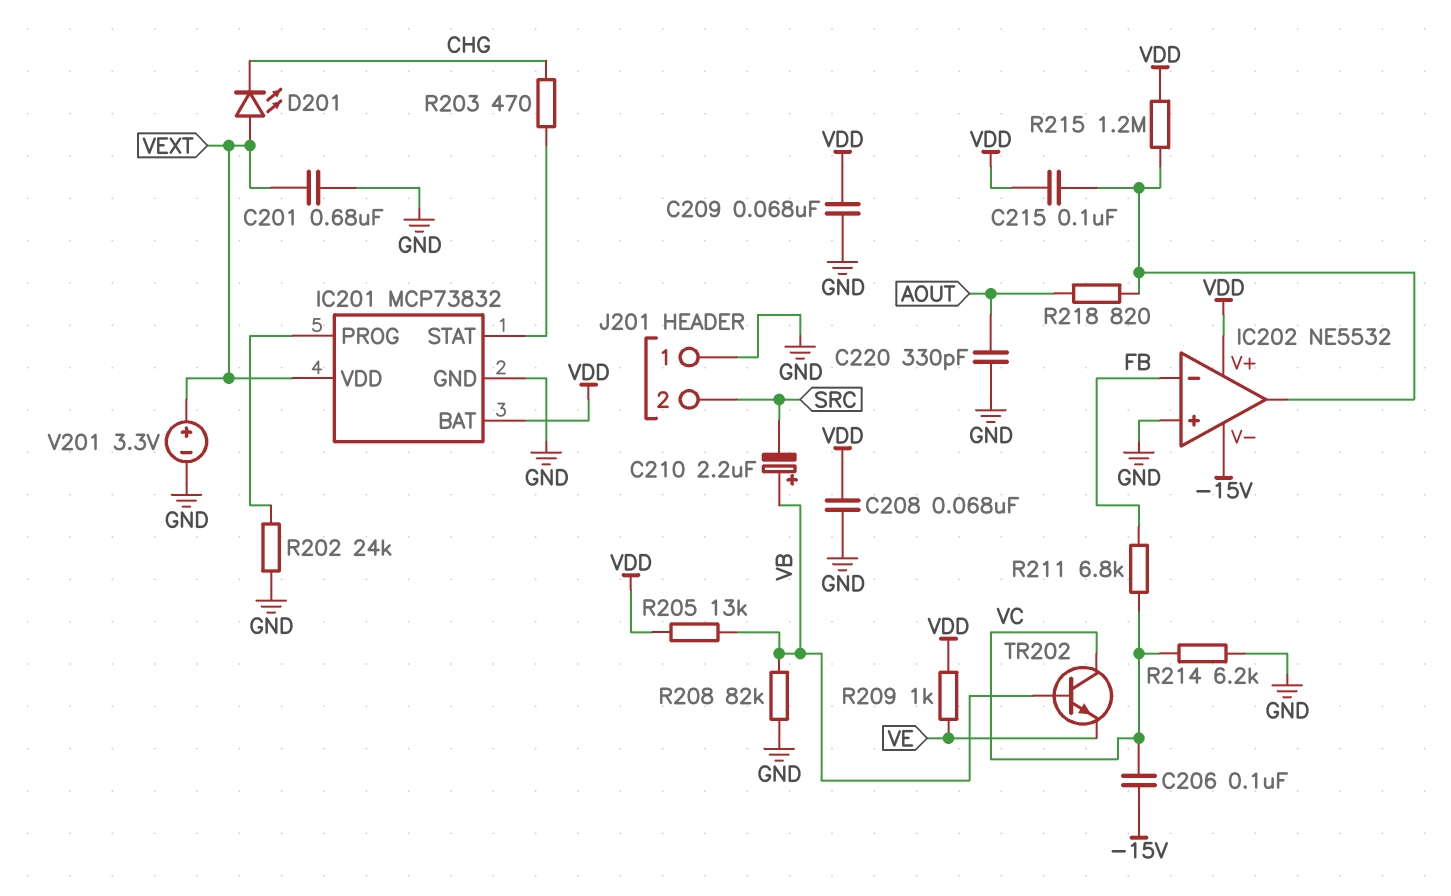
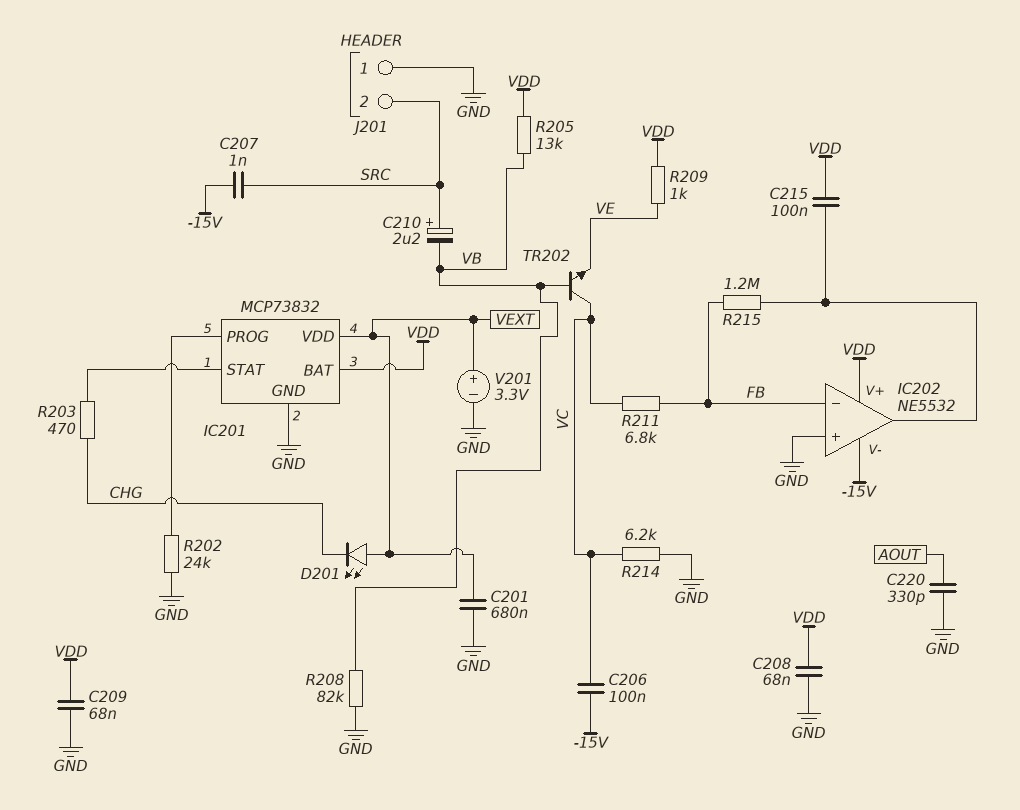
C207: none -> 1nF (-15V, SRC)
C210: 2.2uF (plus VB, minus SRC) -> 2.2uF (plus SRC, minus VB)
R215: 1.2M (IC202/out, VDD) -> 1.2M (FB, IC202/out)
R218: 820 (AOUT, IC202/out) -> none

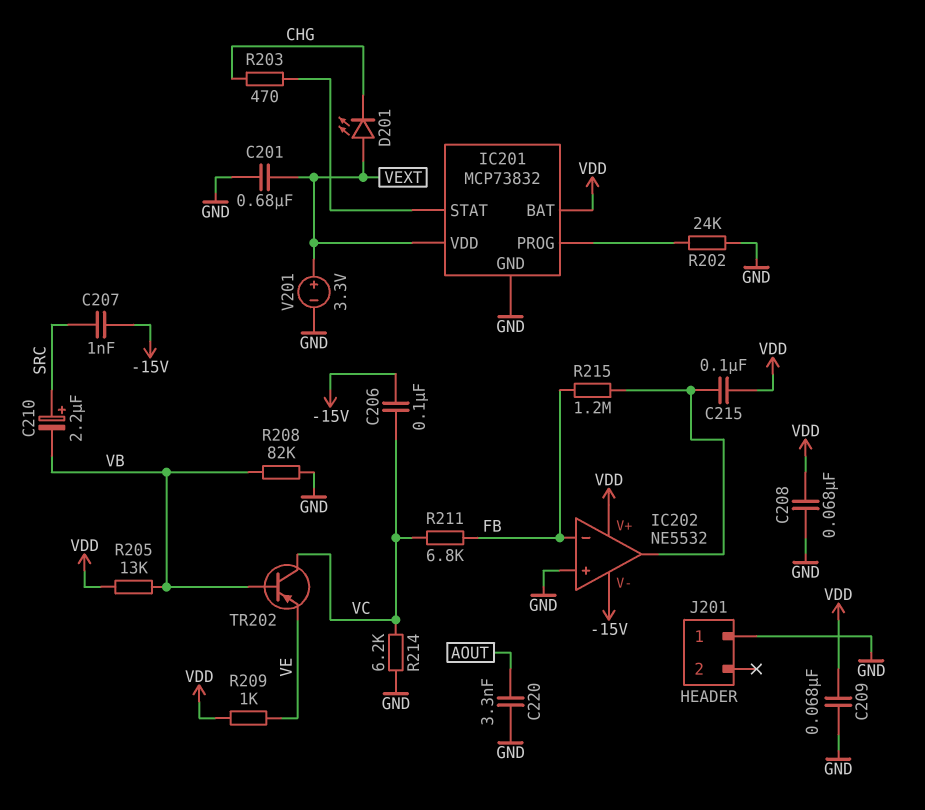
C220: 330pF (AOUT, GND) -> 3.3nF (AOUT, GND)
J201 pin 2: SRC -> none
TR202: NPN (B VB, C VC, E VE) -> PNP (B VB, C VC, E VE)

